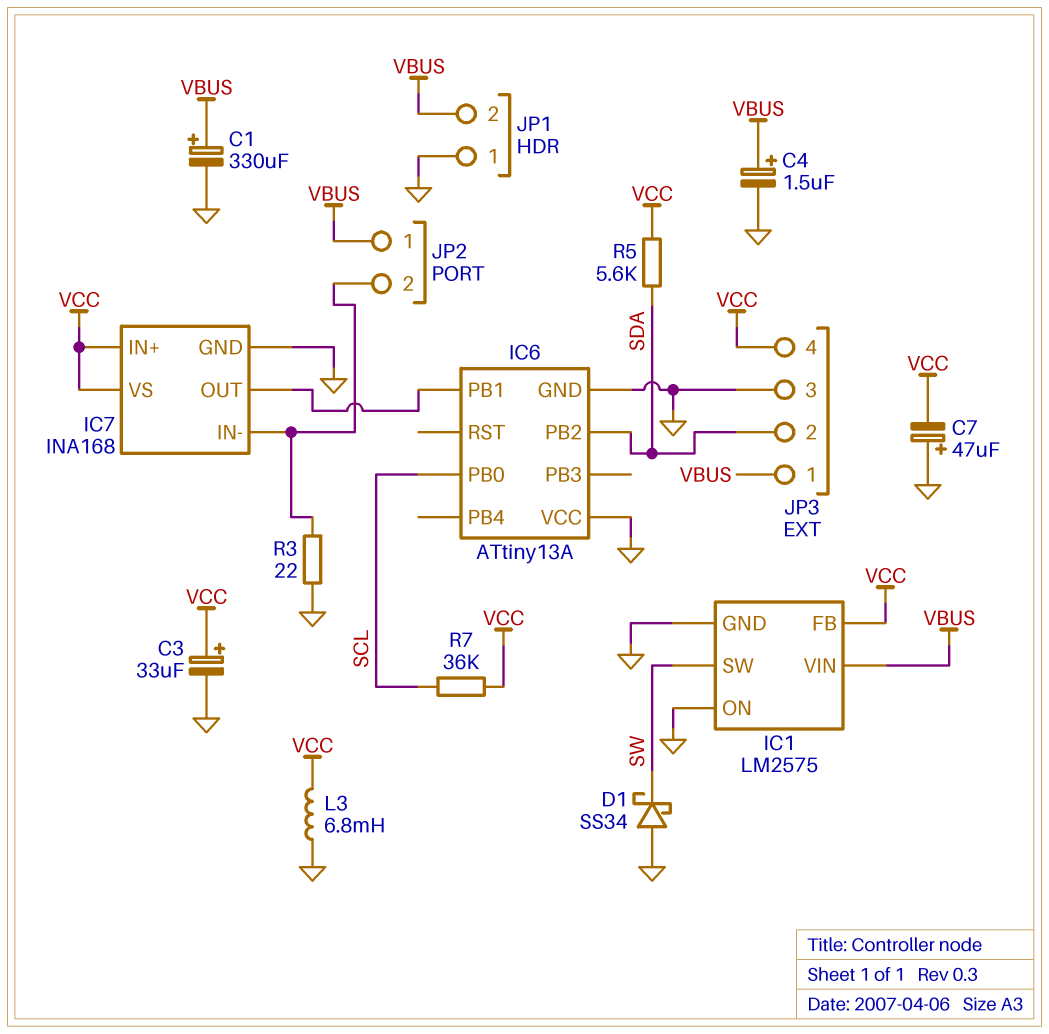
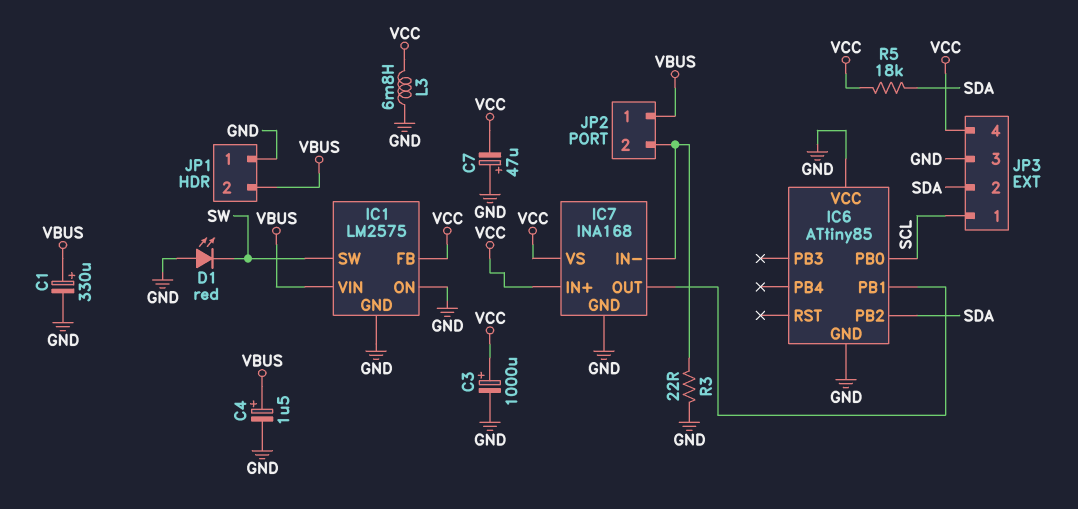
C3: 33uF (plus VCC, minus GND) -> 1000uF (plus VCC, minus GND)
D1: schottky SS34 (A GND, K SW) -> LED red (A GND, K SW)
IC6: ATtiny13A -> ATtiny85
JP3 pin 1: VBUS -> SCL
R5: 5.6k (SDA, VCC) -> 18k (SDA, VCC)
R7: 36k (SCL, VCC) -> none

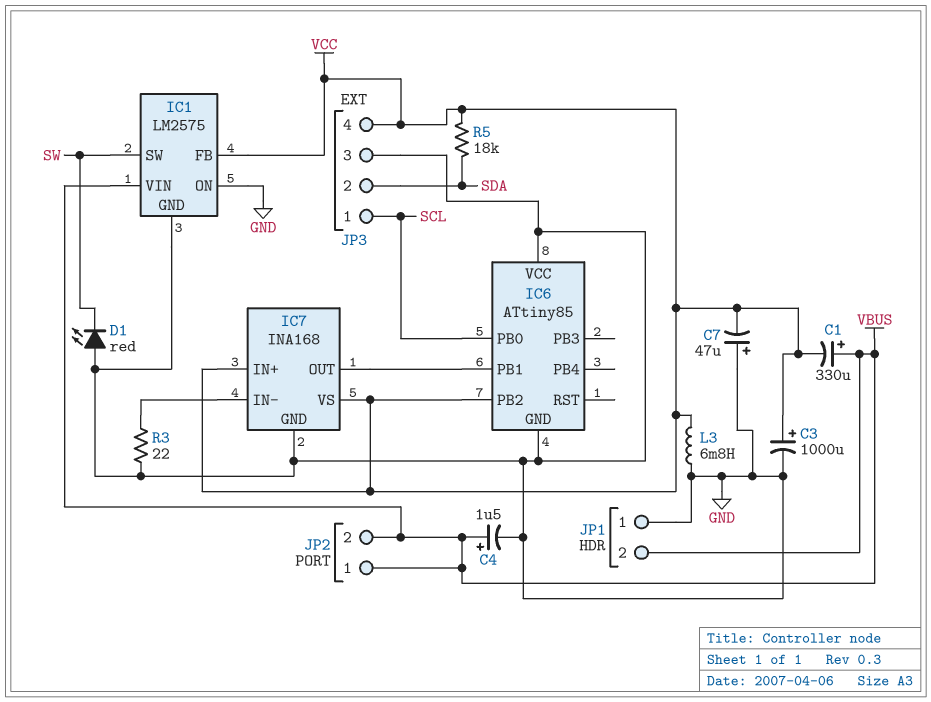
C1: 330uF (plus VBUS, minus GND) -> 330uF (plus VBUS, minus VCC)
IC6 pin PB2: SDA -> VCC
JP2 pin 2: IC7/IN- -> VBUS

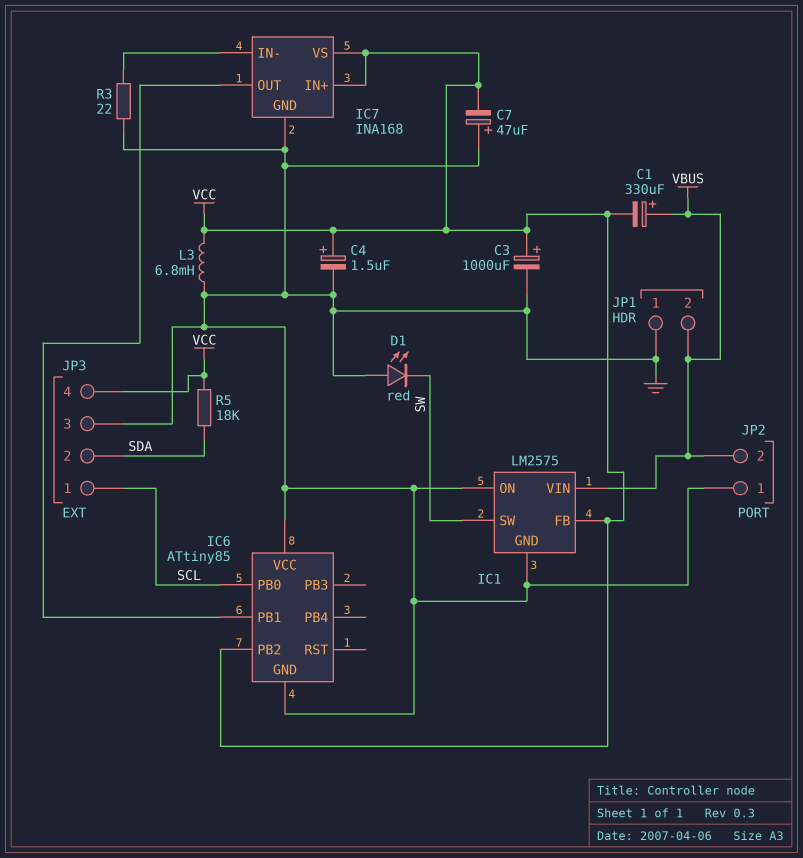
C4: 1.5uF (plus VBUS, minus GND) -> 1.5uF (plus VCC, minus GND)
JP2 pin 1: VBUS -> GND

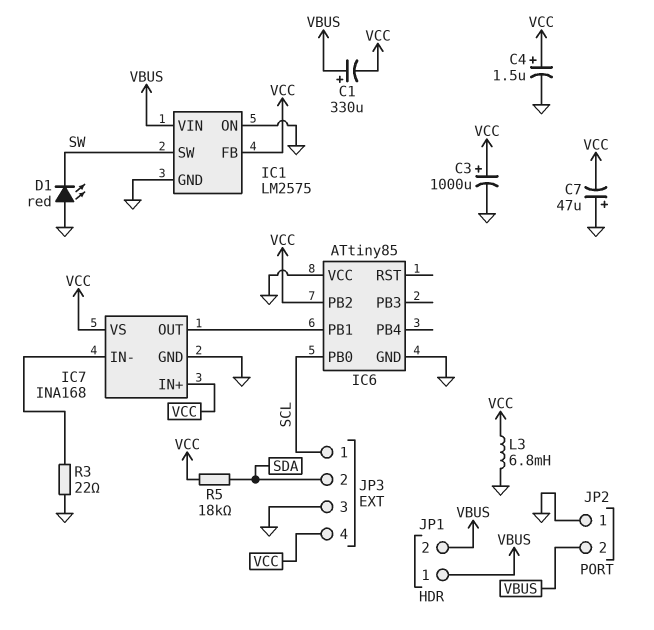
JP1 pin 1: GND -> VBUS

